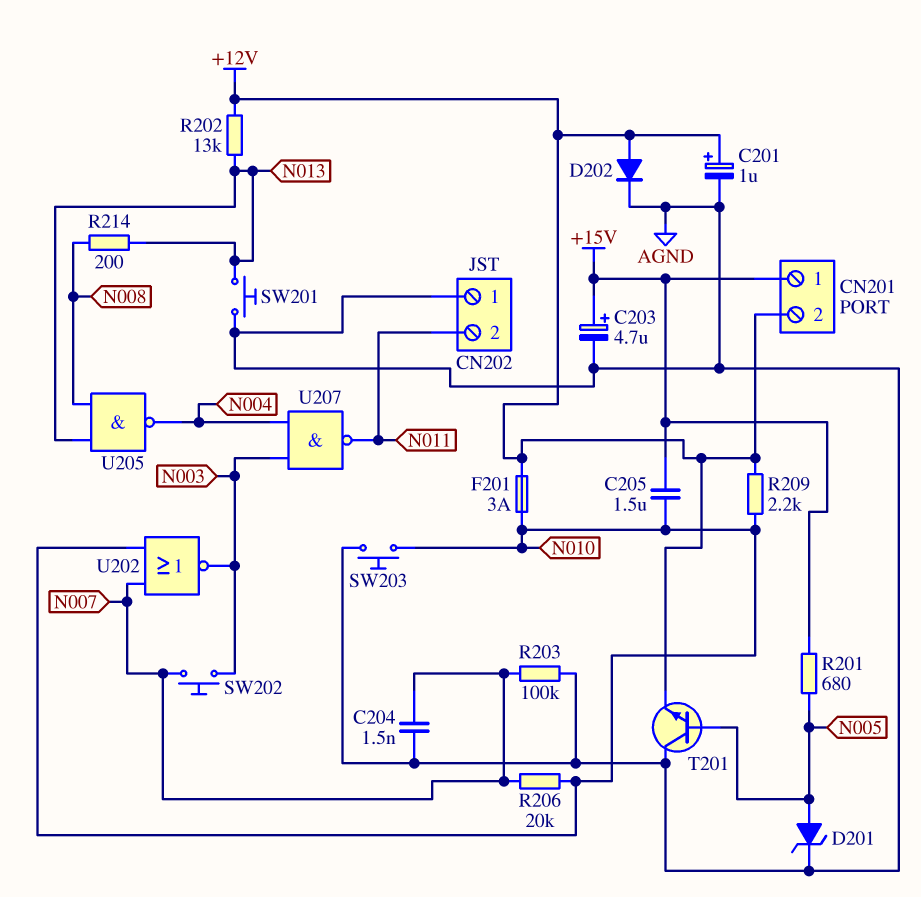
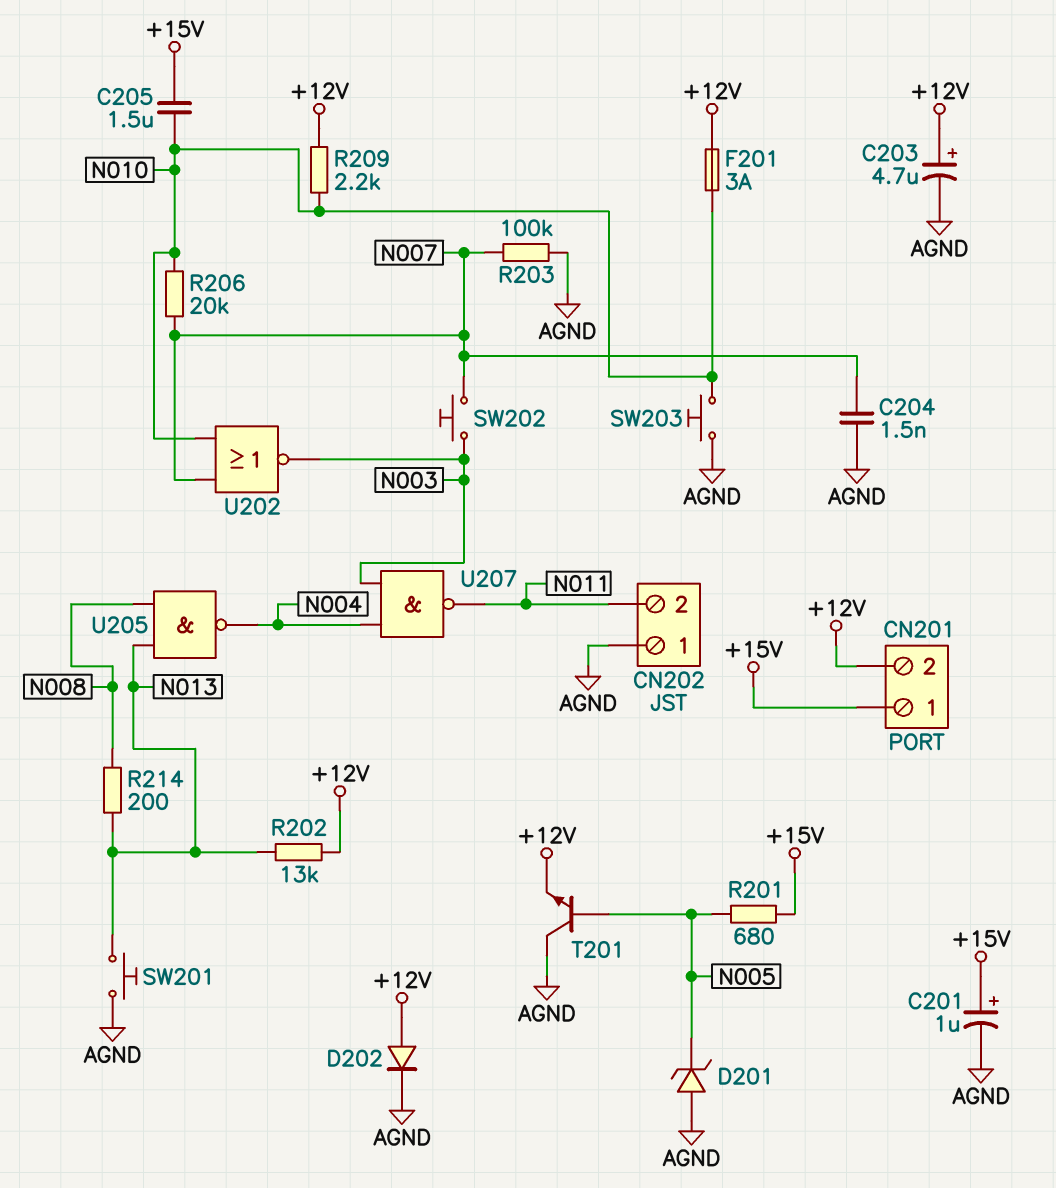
C201: 1uF (plus +12V, minus AGND) -> 1uF (plus +15V, minus AGND)
C203: 4.7uF (plus +15V, minus AGND) -> 4.7uF (plus +12V, minus AGND)
D201: zener (A N005, K AGND) -> zener (A AGND, K N005)

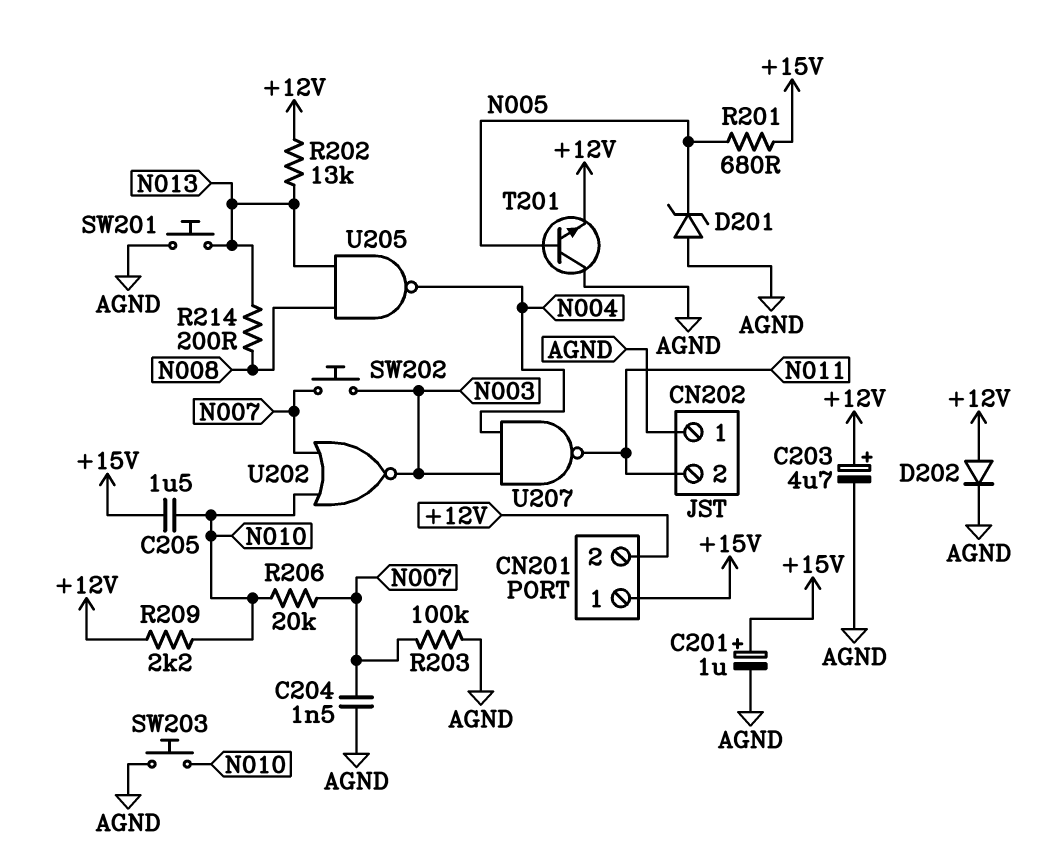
F201: 3A (+12V, N010) -> none

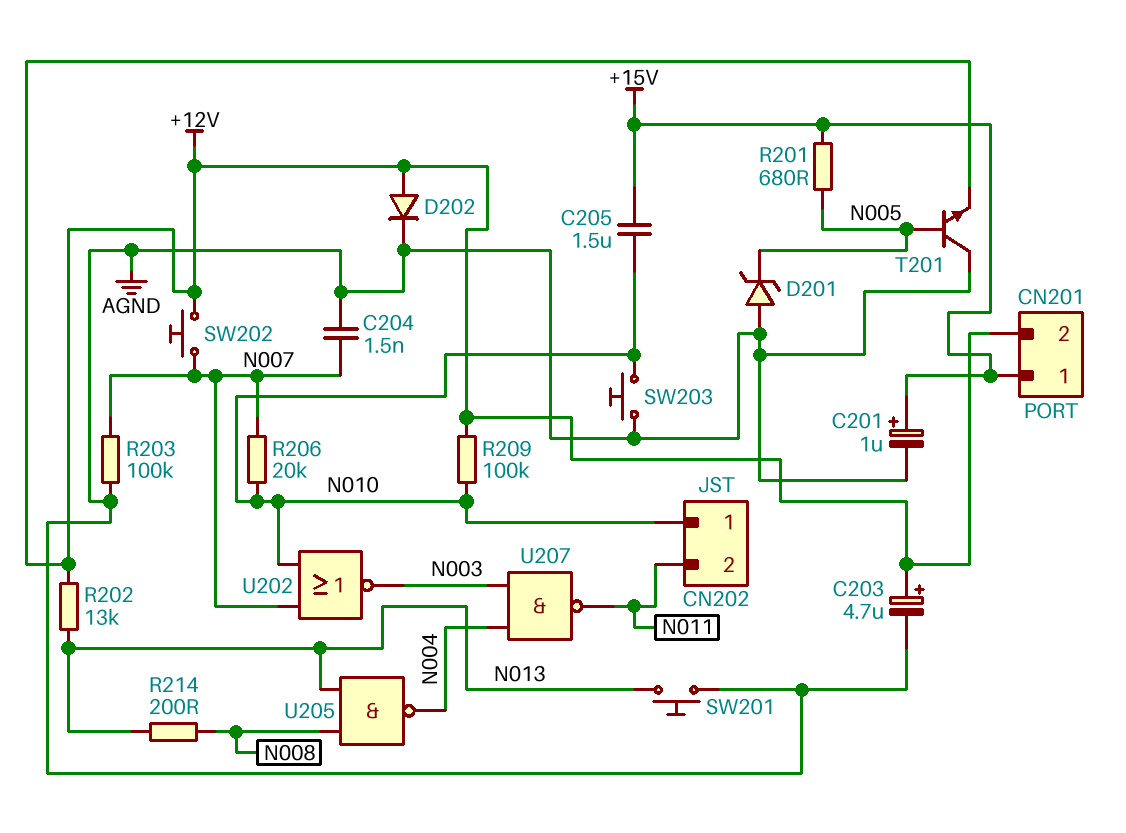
CN202 pin 1: AGND -> N010
R209: 2.2k (+12V, N010) -> 100k (+12V, N010)
SW202: button (N003, N007) -> button (+12V, N007)

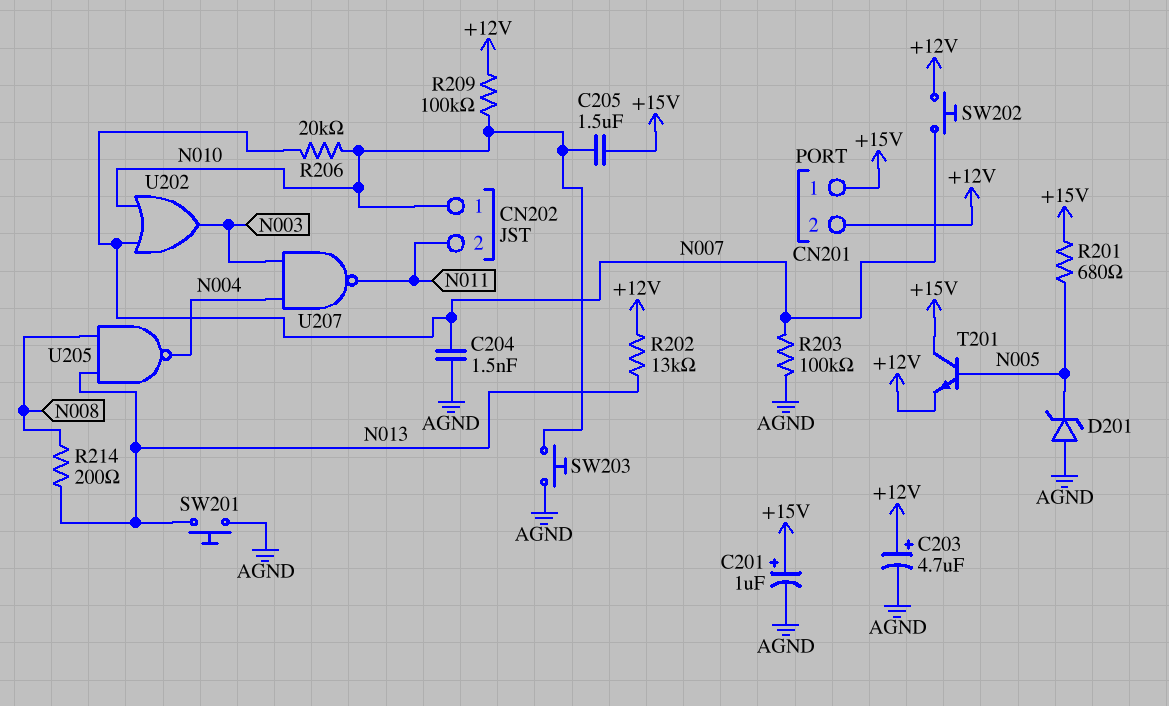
D202: diode (A +12V, K AGND) -> none
T201: NPN (B N005, C AGND, E +12V) -> NPN (B N005, C +15V, E +12V)
U202: NOR (in N007, in N010, out N003) -> OR (in N007, in N010, out N003)

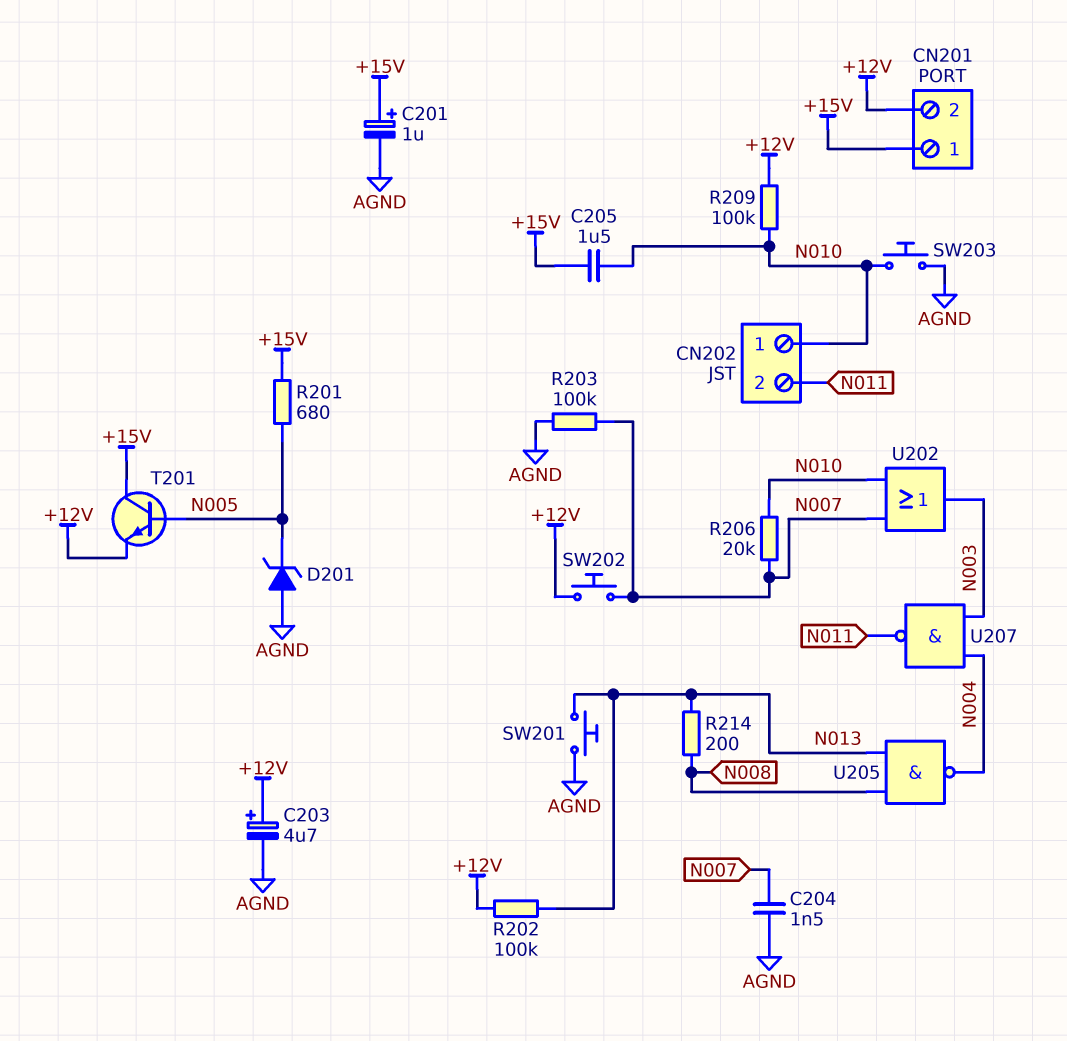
R202: 13k (+12V, N013) -> 100k (+12V, N013)

